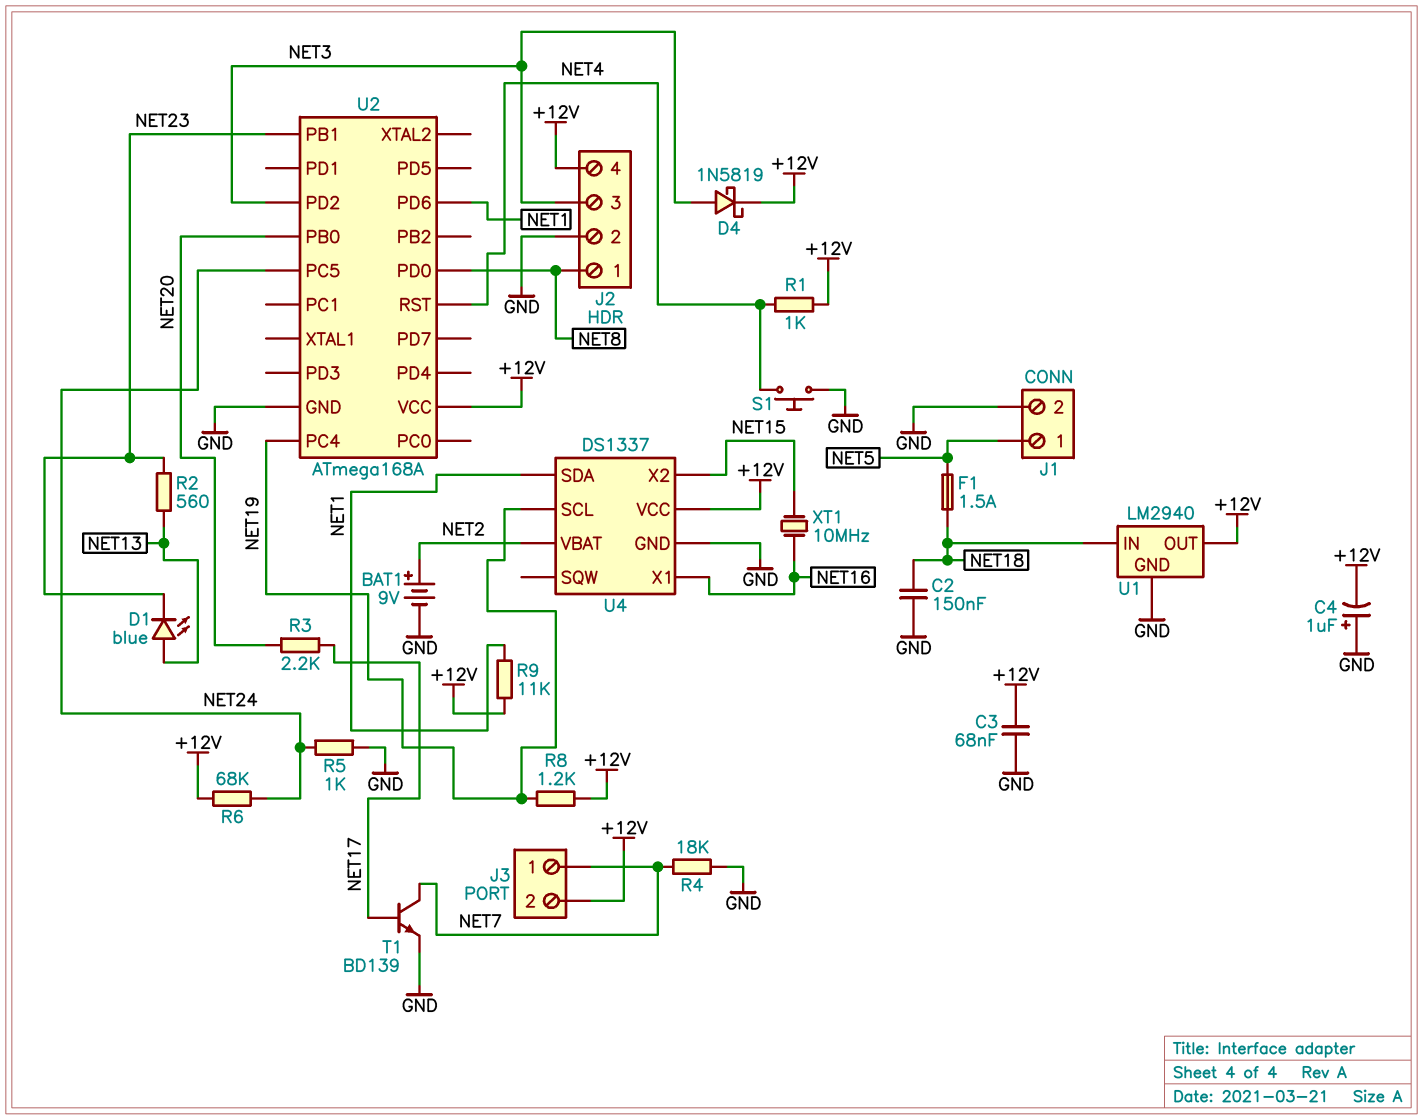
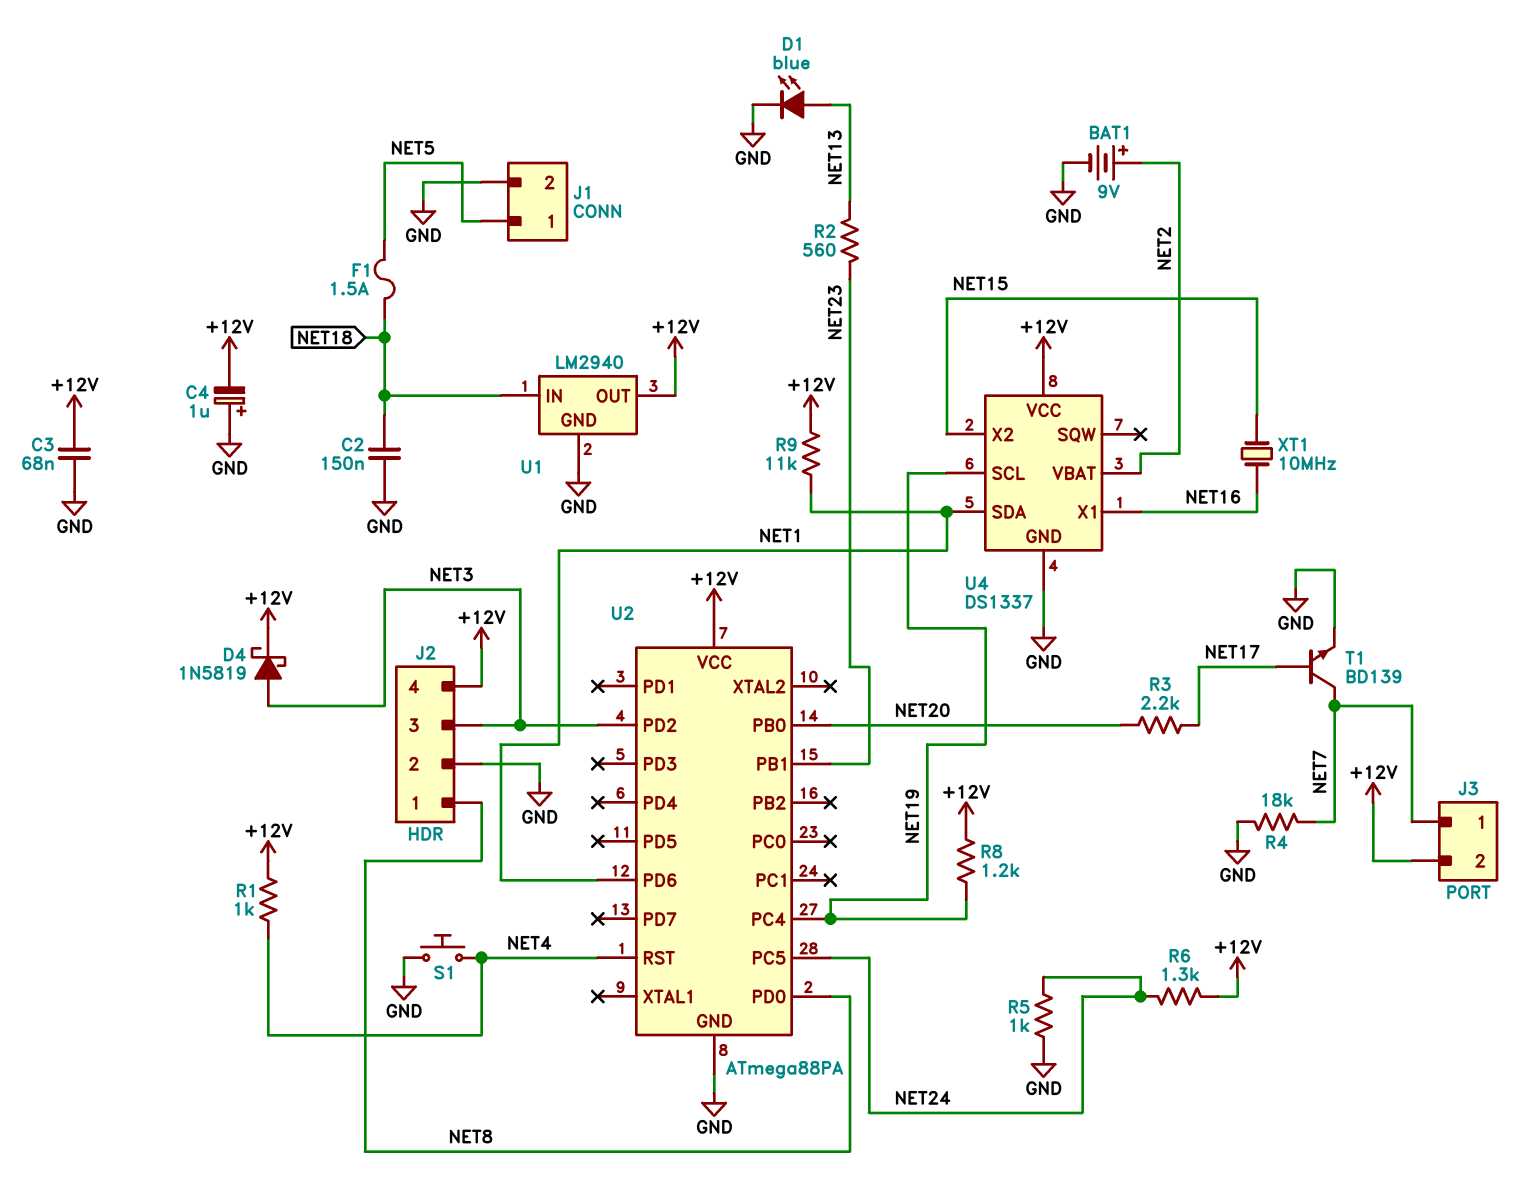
D1: LED blue (A NET13, K NET23) -> LED blue (A NET13, K GND)
R6: 68k (+12V, NET24) -> 1.3k (+12V, NET24)
U2: ATmega168A -> ATmega88PA

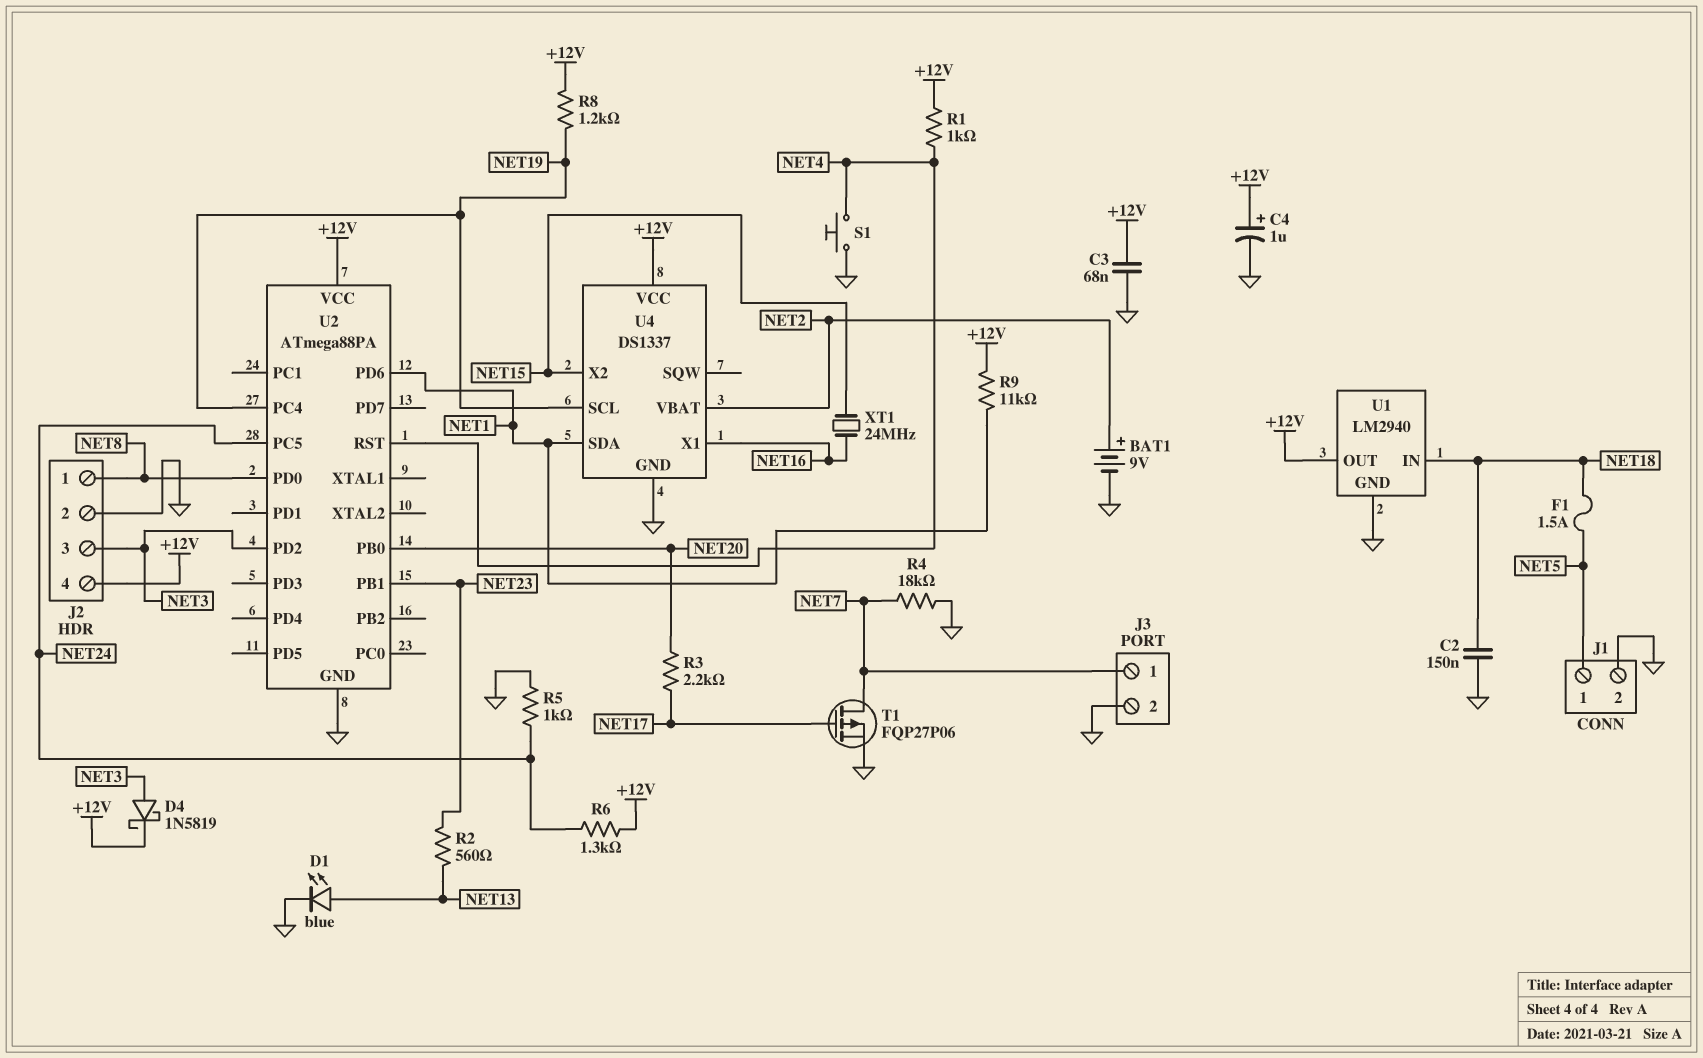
C4: 1uF (plus GND, minus +12V) -> 1uF (plus +12V, minus GND)
J3 pin 2: +12V -> GND
T1: NPN BD139 (B NET17, C NET7, E GND) -> PMOS FQP27P06 (G NET17, D NET7, S GND)
XT1: 10MHz (NET15, NET16) -> 24MHz (NET15, NET16)

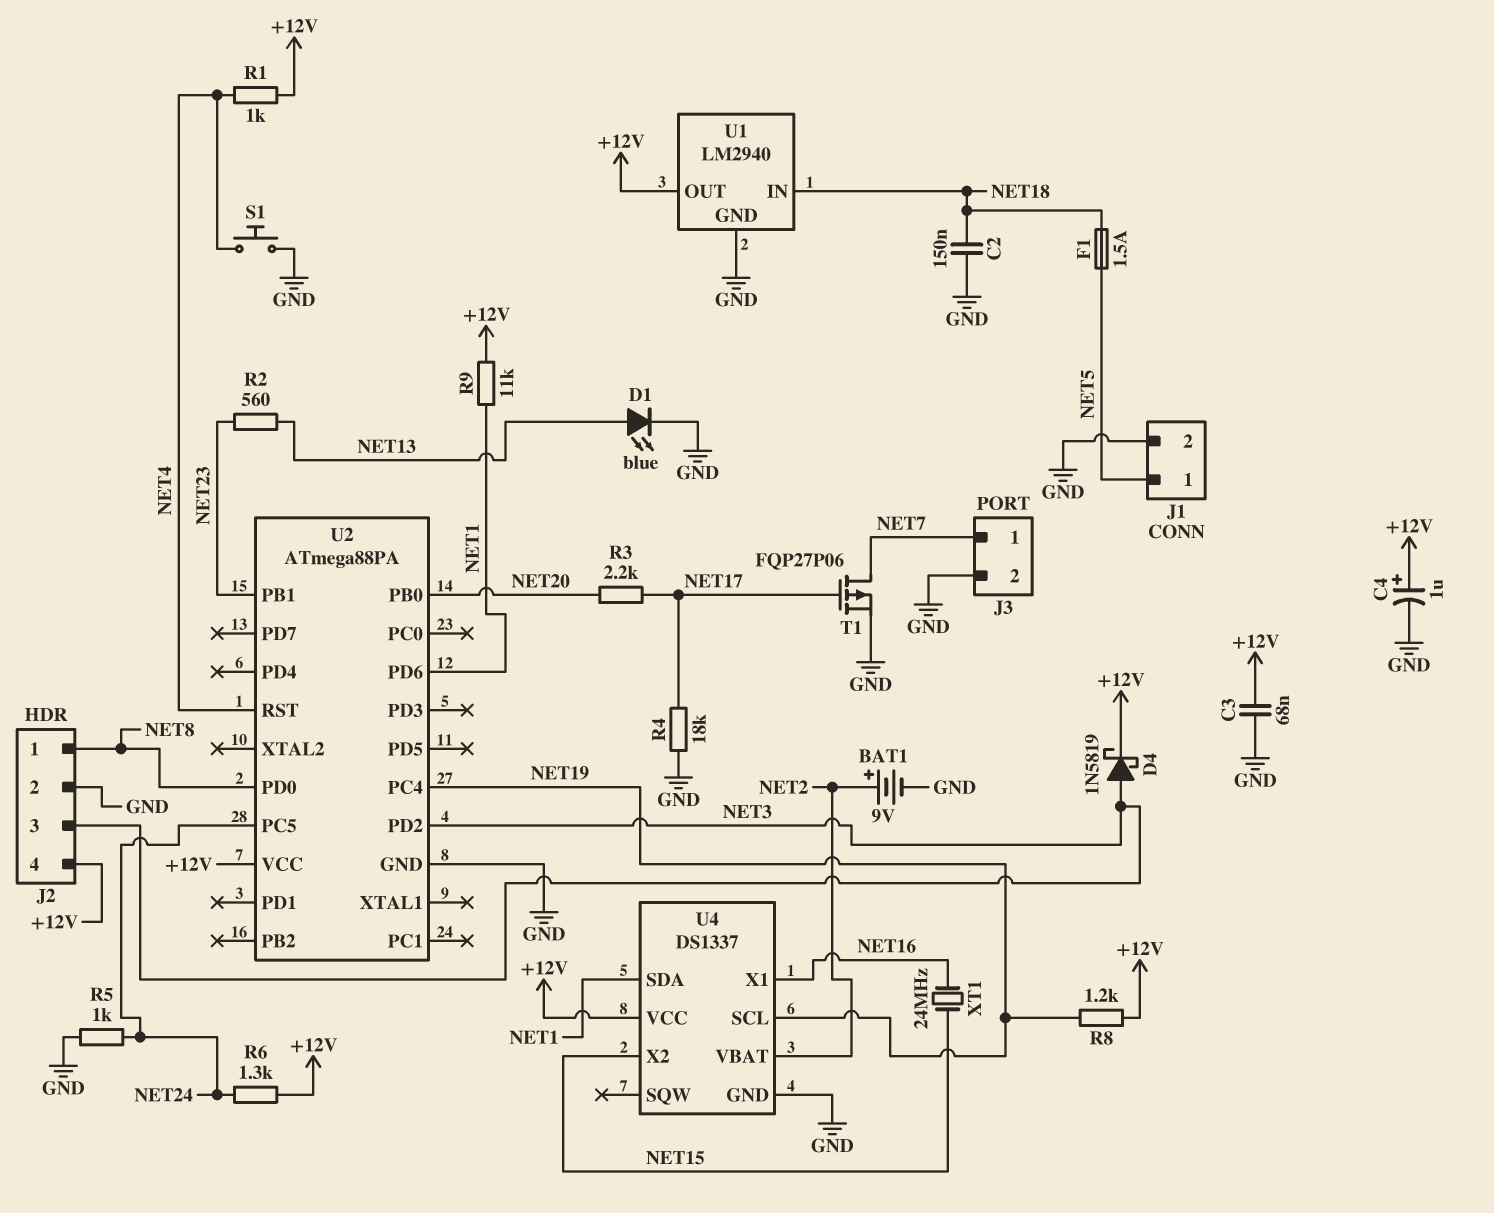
R4: 18k (GND, NET7) -> 18k (GND, NET17)

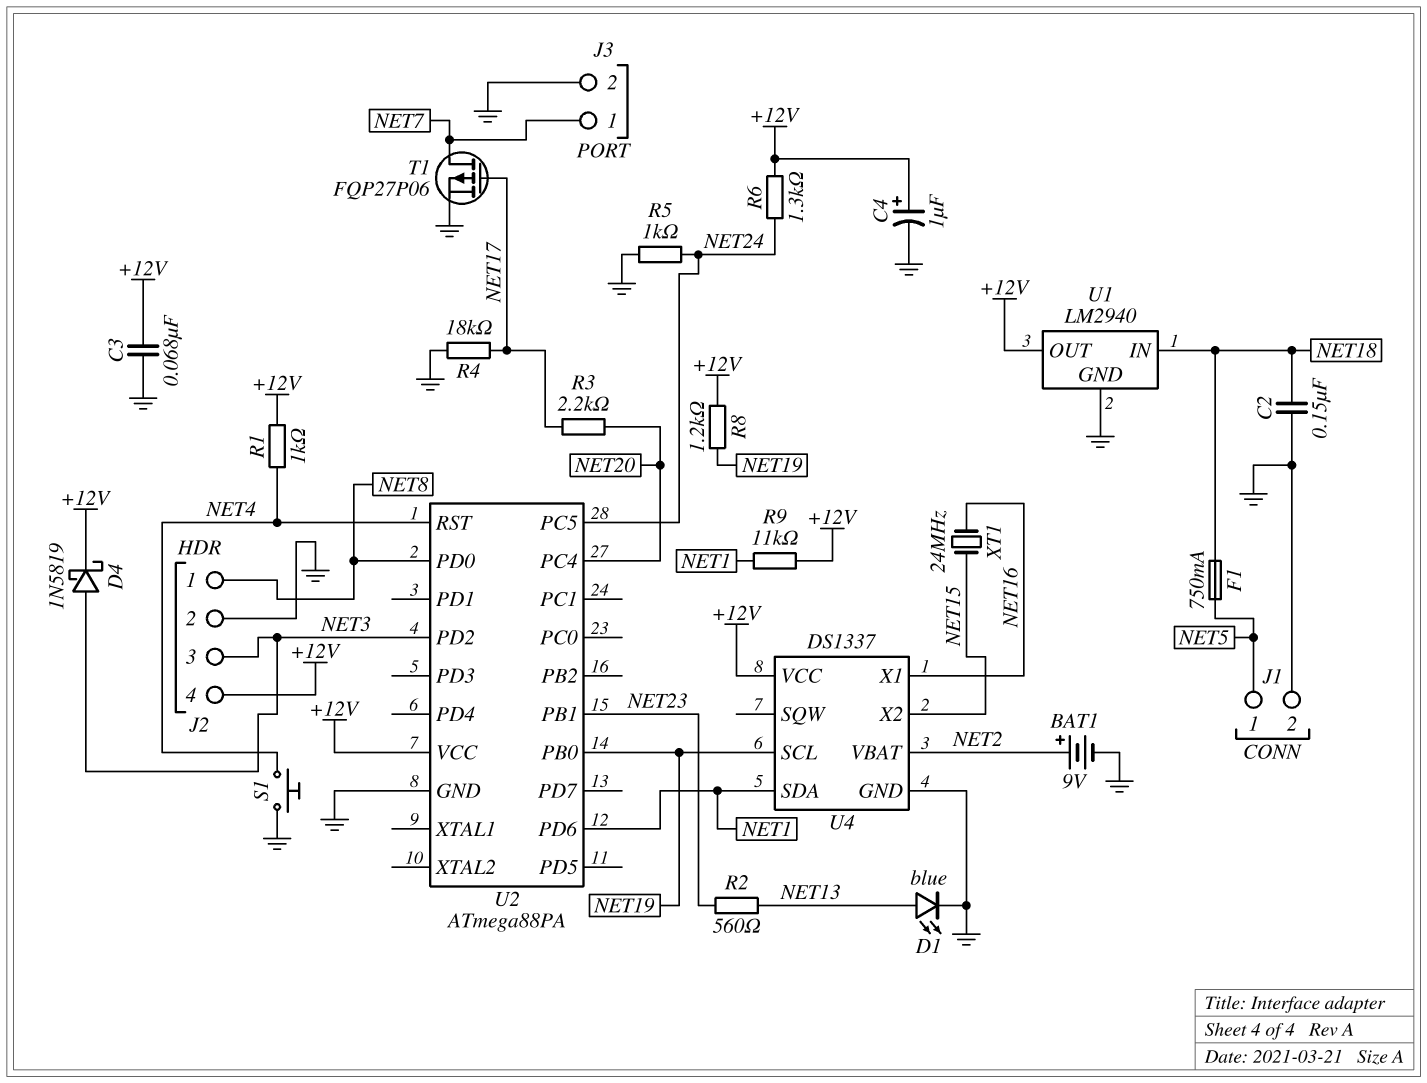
F1: 1.5A (NET5, NET18) -> 750mA (NET5, NET18)
U2 pin PB0: NET20 -> NET19
U2 pin PC4: NET19 -> NET20

